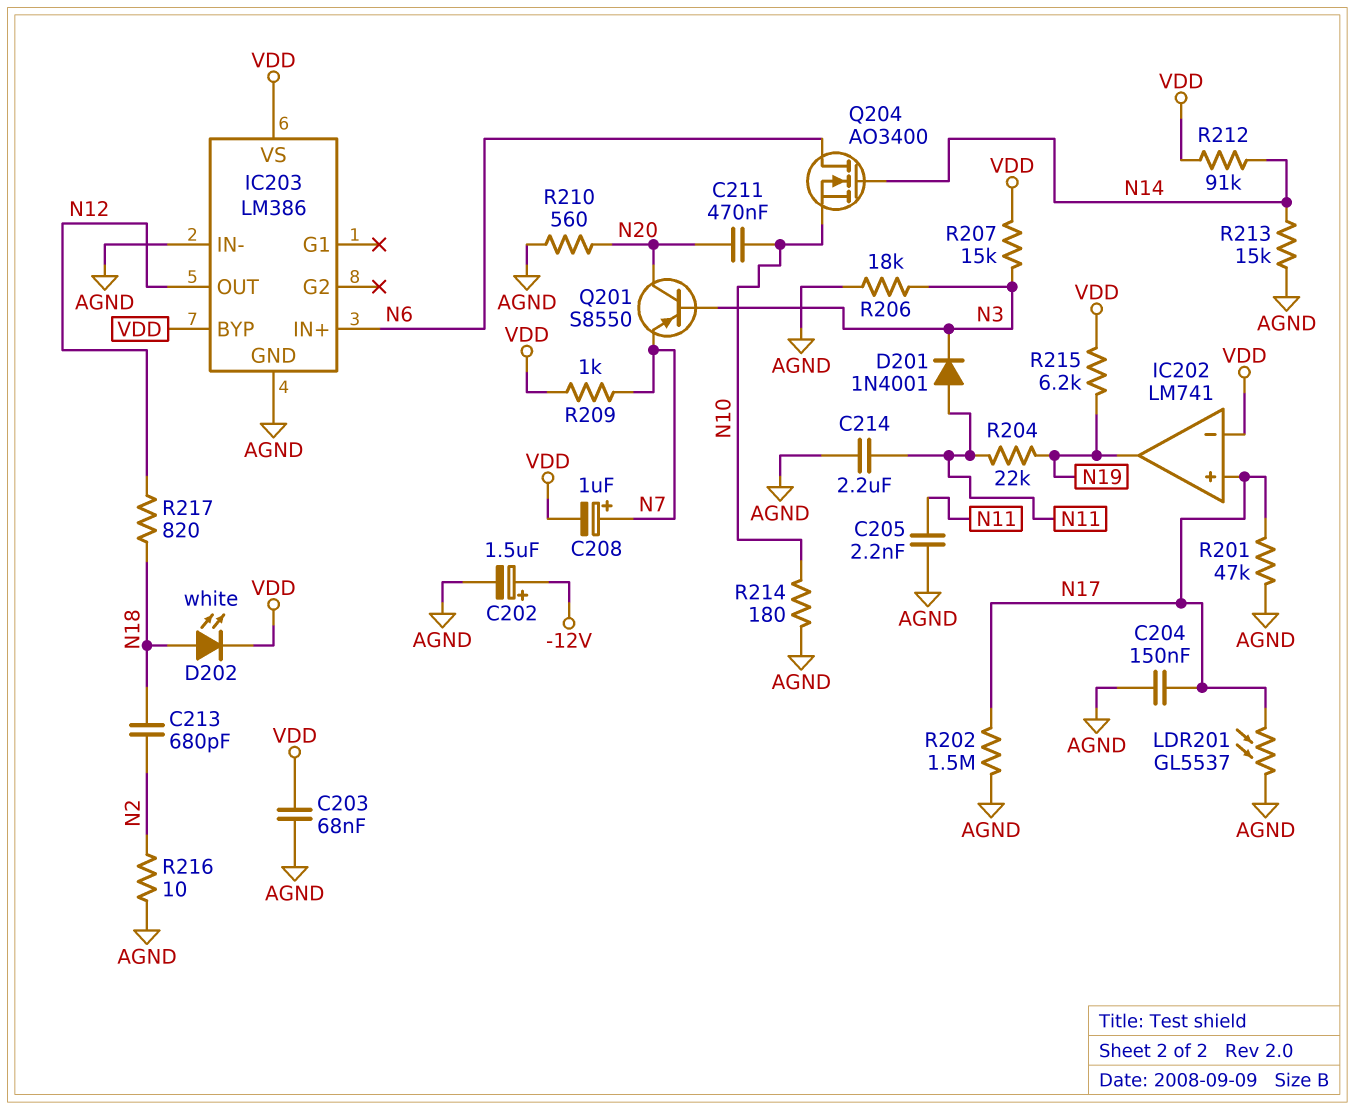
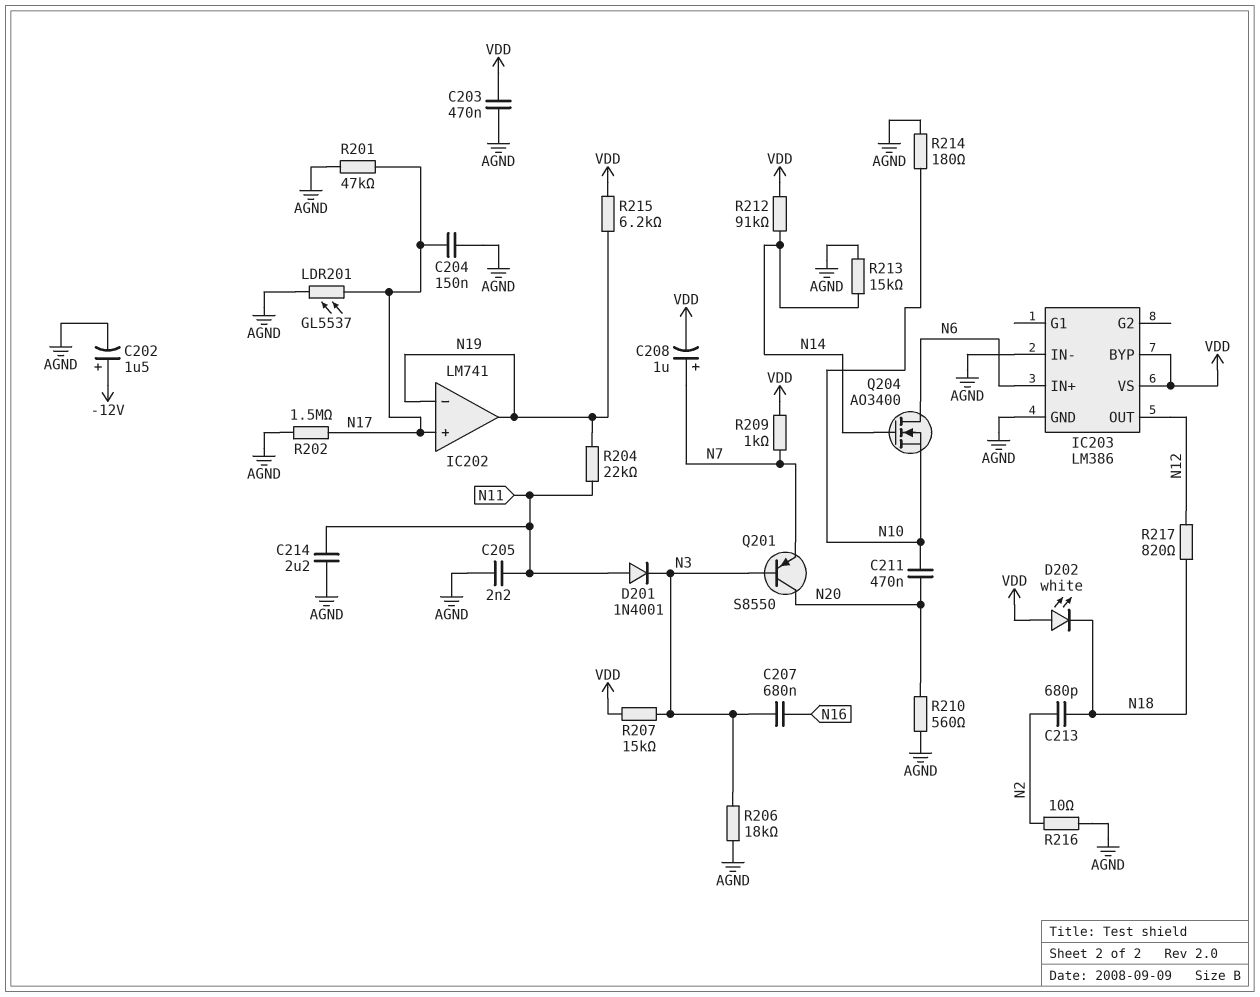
C203: 68nF (AGND, VDD) -> 470nF (AGND, VDD)
C207: none -> 680nF (N3, N16)
D202: LED white (A N18, K VDD) -> LED white (A VDD, K N18)
IC202 pin in-: VDD -> N19

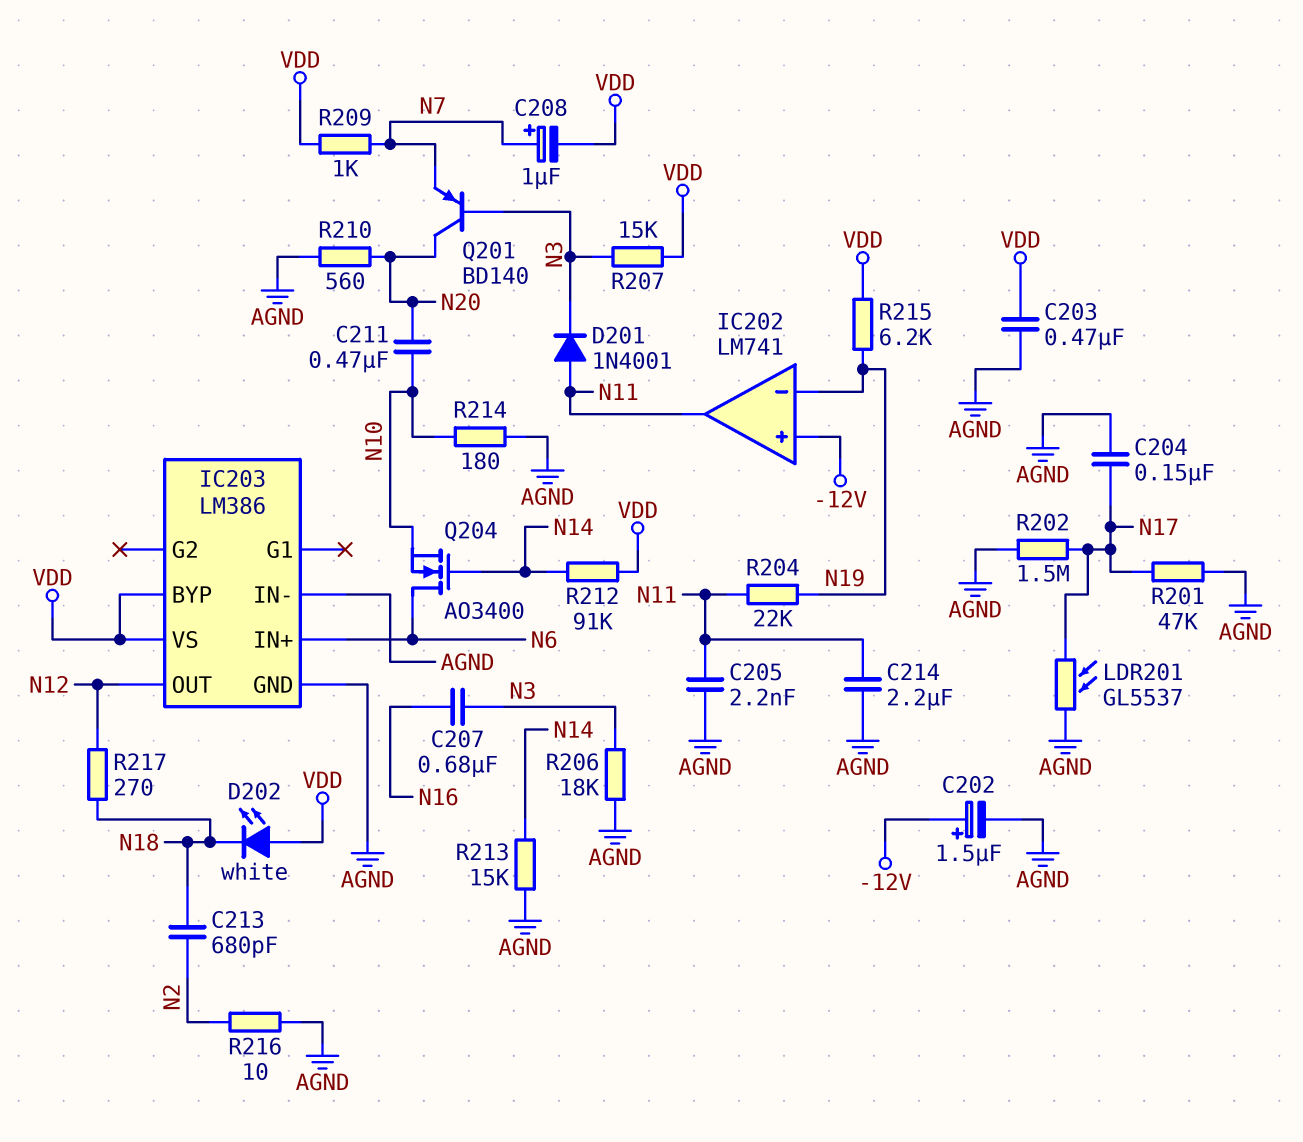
IC202 pin in+: N17 -> -12V
IC202 pin out: N19 -> N11
Q201: PNP S8550 (B N3, C N20, E N7) -> PNP BD140 (B N3, C N20, E N7)
R217: 820 (N12, N18) -> 270 (N12, N18)

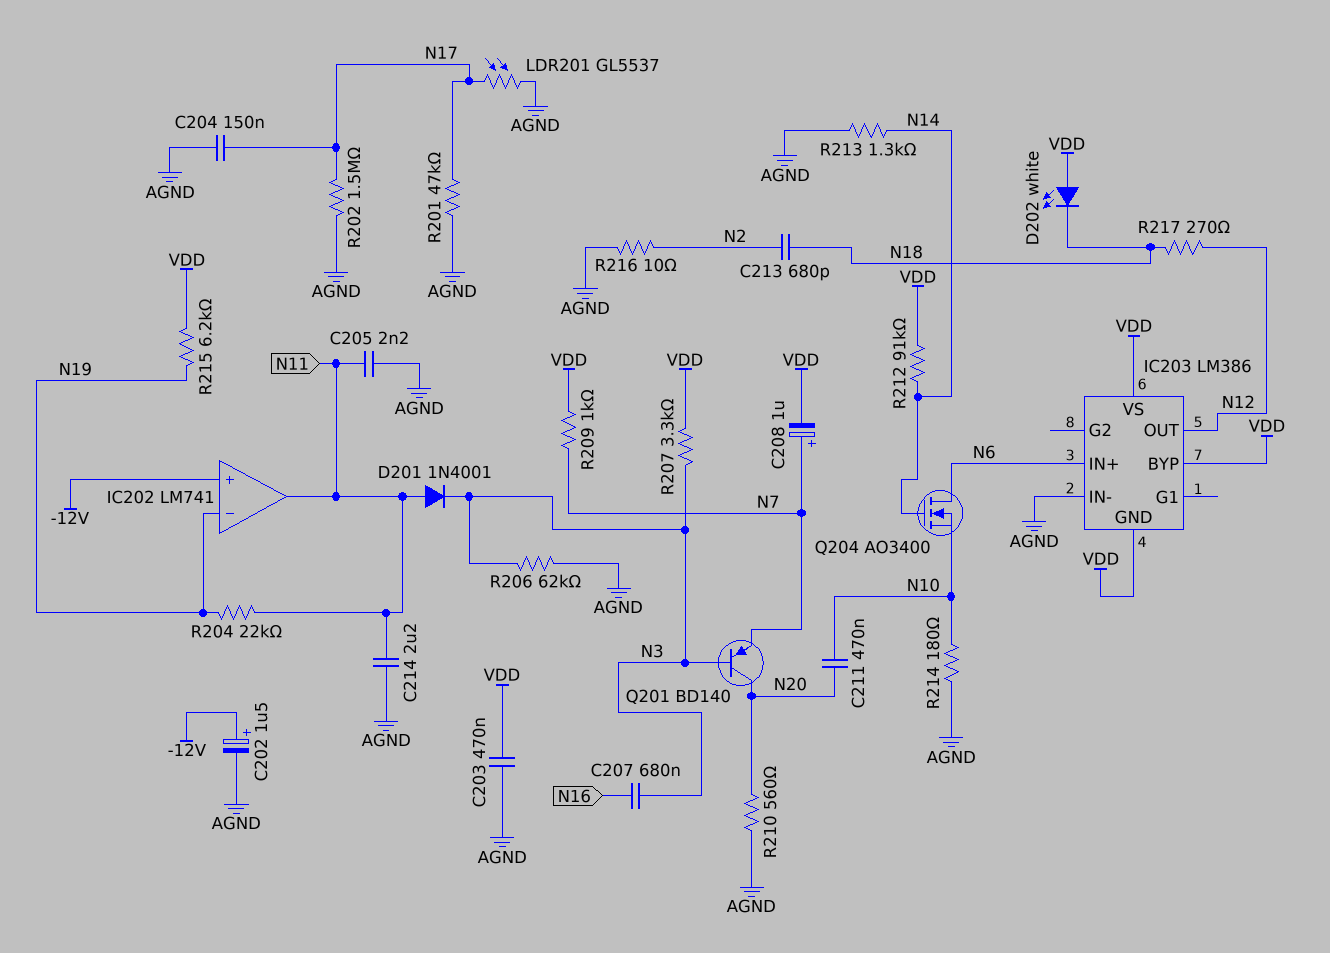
IC203 pin GND: AGND -> VDD
R206: 18k (AGND, N3) -> 62k (AGND, N3)
R207: 15k (N3, VDD) -> 3.3k (N3, VDD)
R213: 15k (AGND, N14) -> 1.3k (AGND, N14)

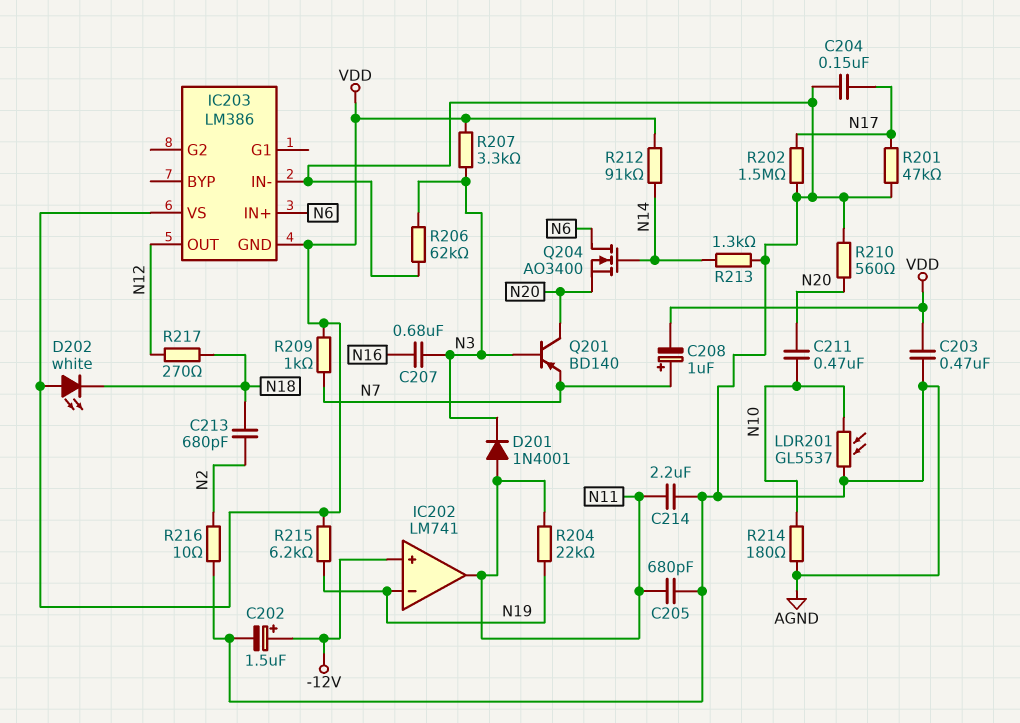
C205: 2.2nF (AGND, N11) -> 680pF (AGND, N11)
IC203 pin BYP: VDD -> none
LDR201: GL5537 (AGND, N17) -> GL5537 (AGND, N10)
Q204: NMOS AO3400 (G N14, D N6, S N10) -> NMOS AO3400 (G N14, D N6, S N20)

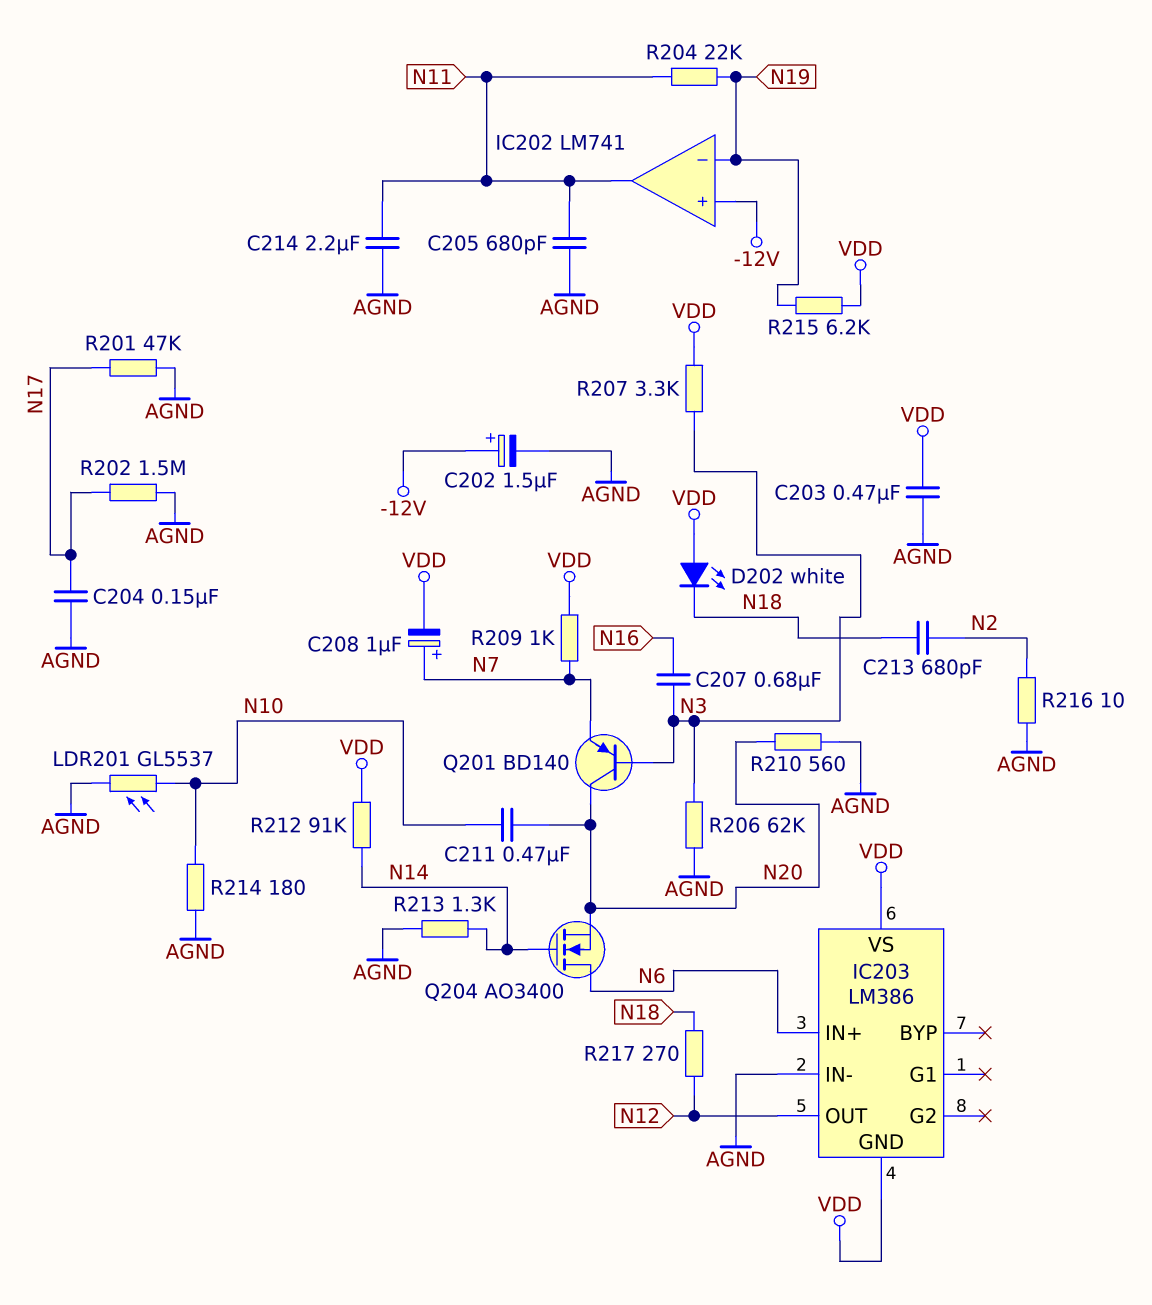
D201: diode 1N4001 (A N11, K N3) -> none

